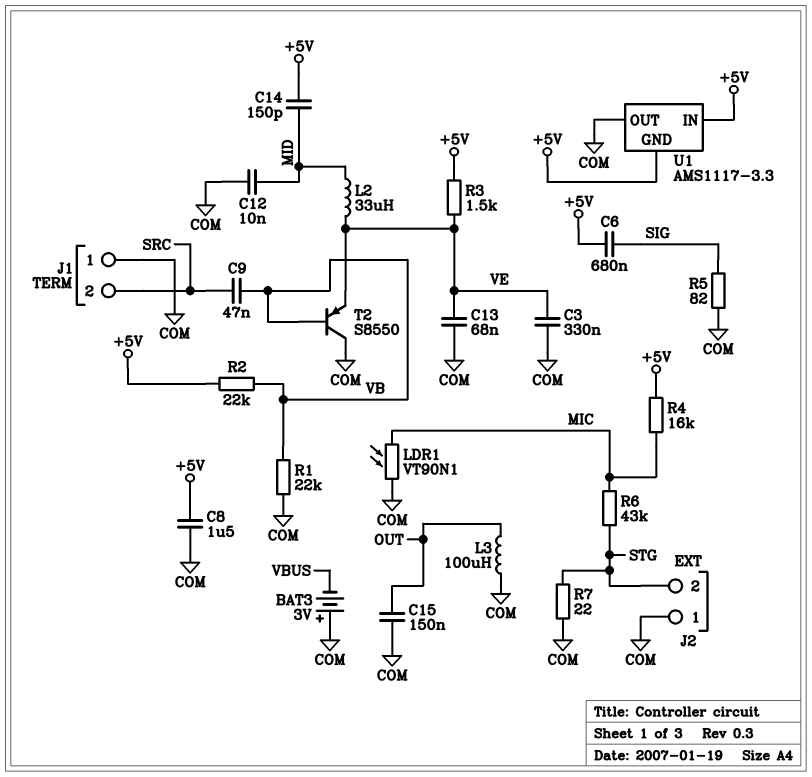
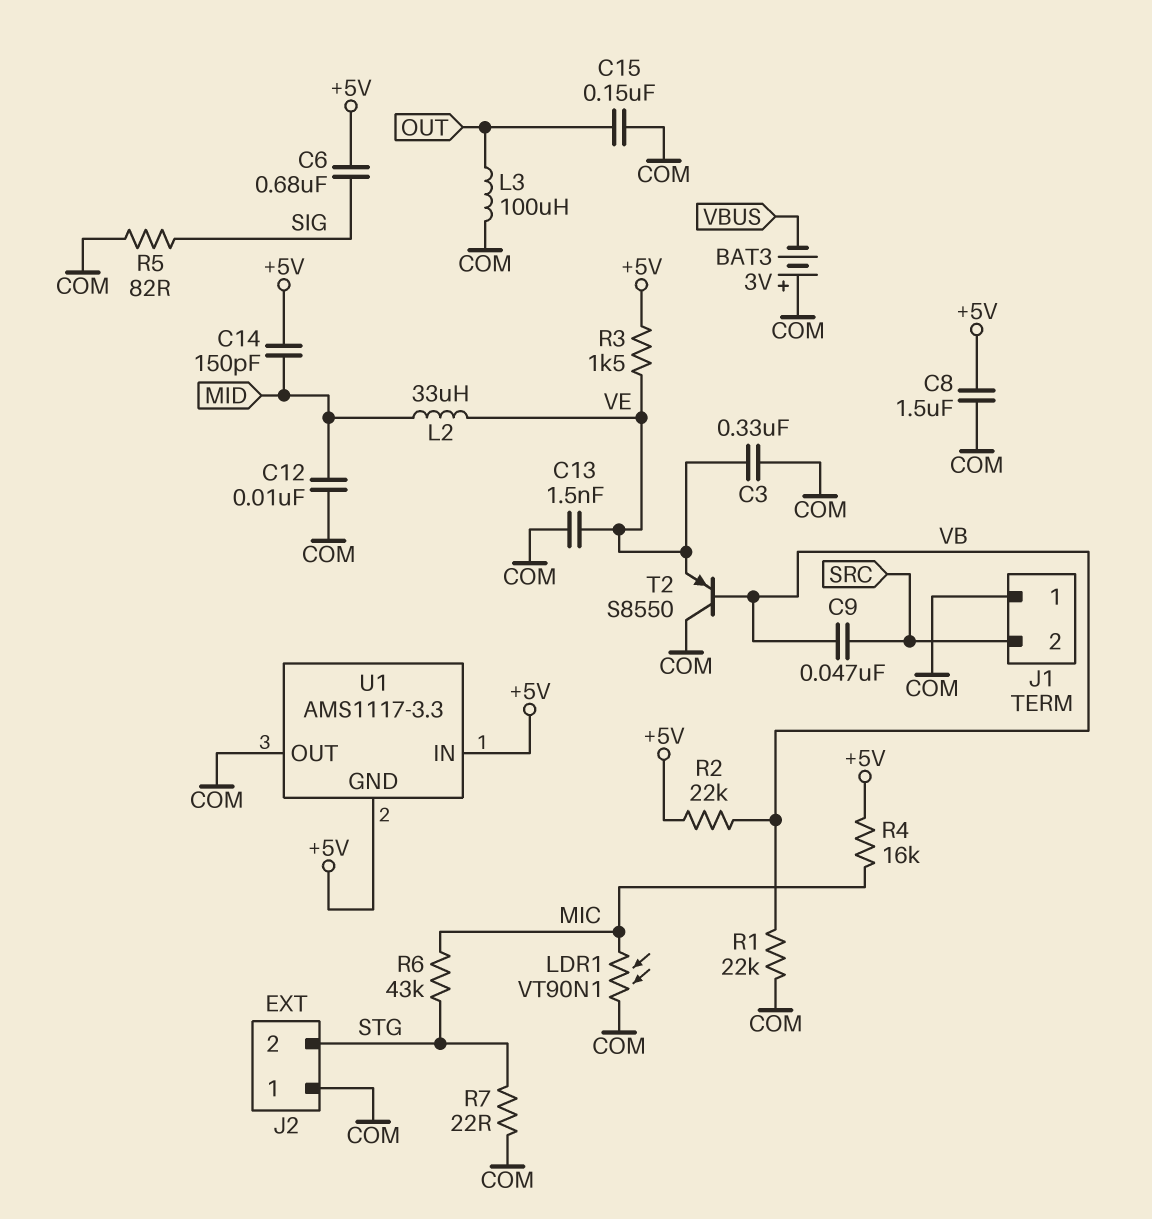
C13: 68nF (COM, VE) -> 1.5nF (COM, VE)

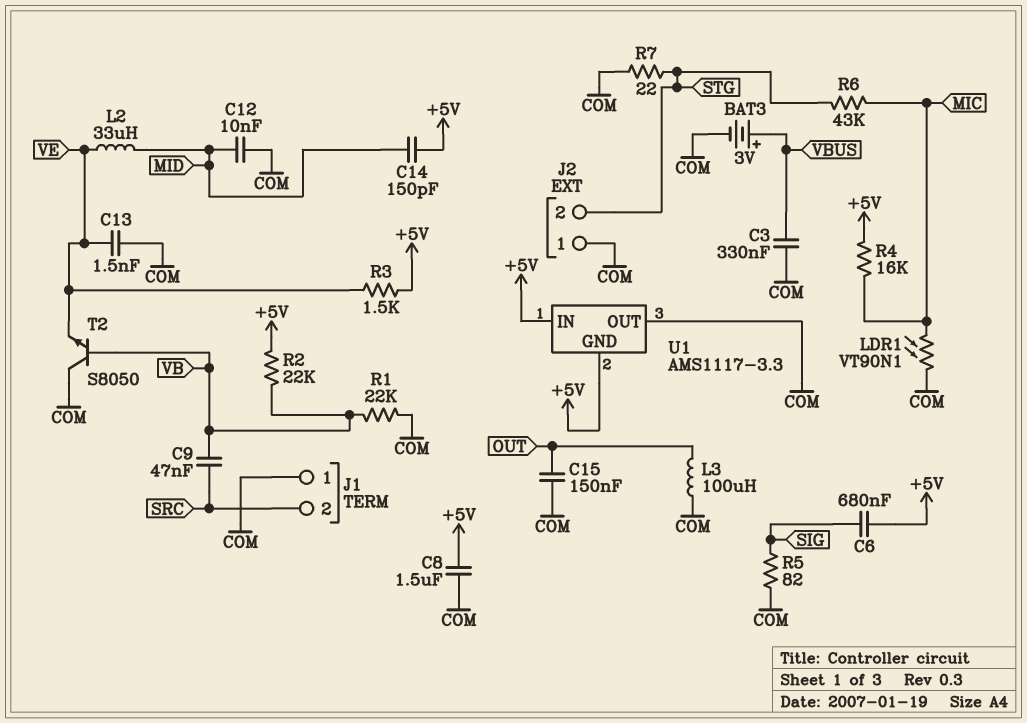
BAT3: 3V (plus COM, minus VBUS) -> 3V (plus VBUS, minus COM)
C3: 330nF (COM, VE) -> 330nF (COM, VBUS)
T2: PNP S8550 (B VB, C COM, E VE) -> NPN S8050 (B VB, C COM, E VE)

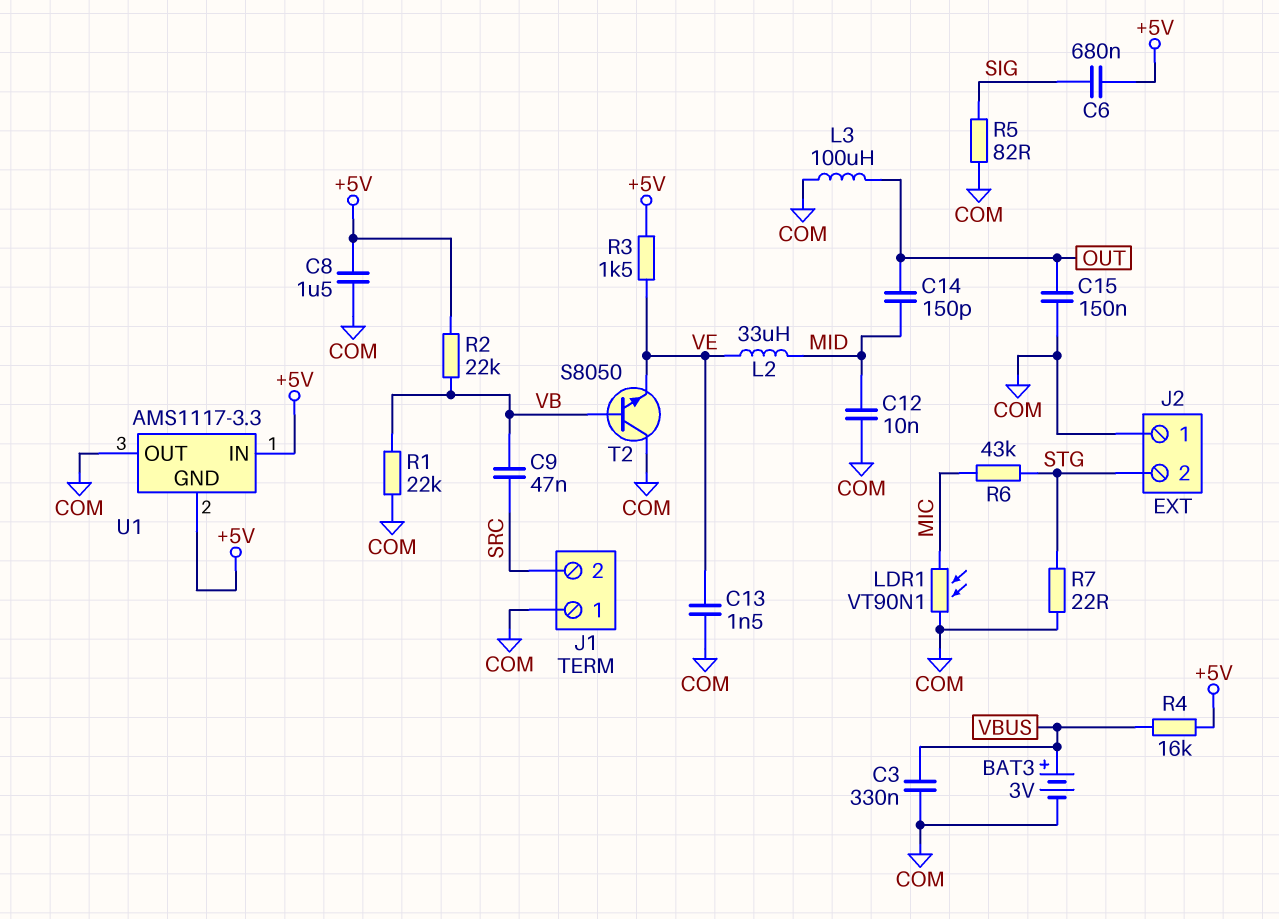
C14: 150pF (+5V, MID) -> 150pF (MID, OUT)
R4: 16k (+5V, MIC) -> 16k (+5V, VBUS)

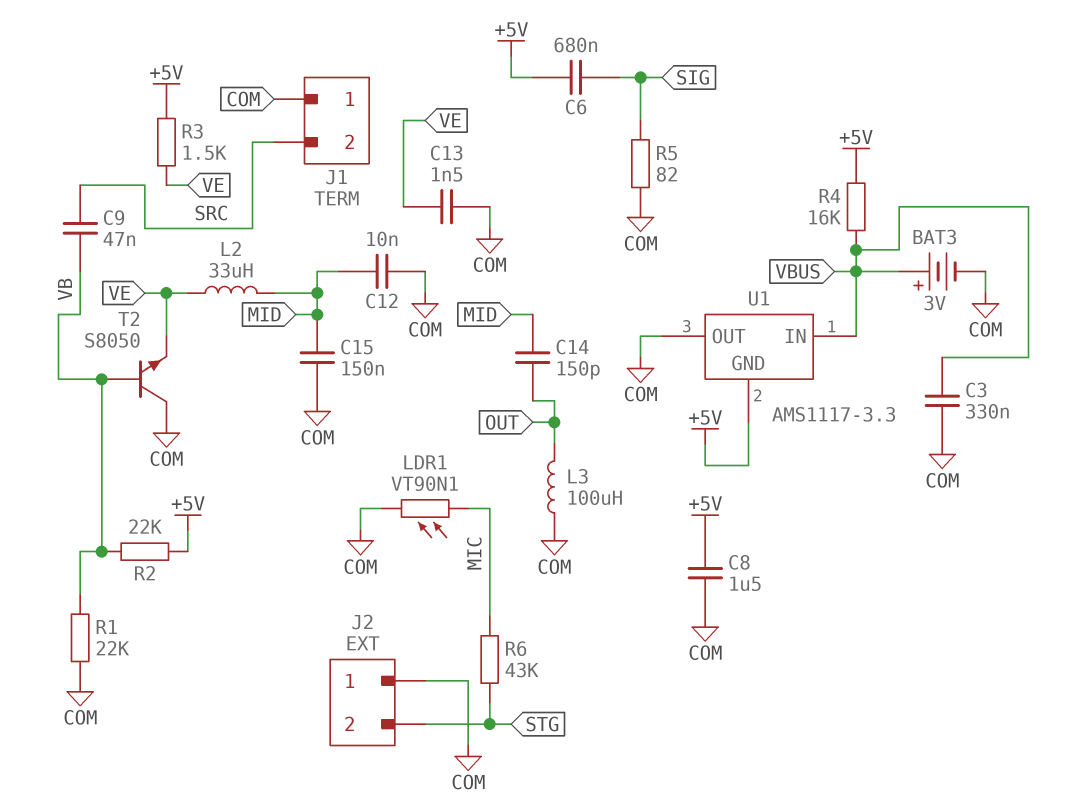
C15: 150nF (COM, OUT) -> 150nF (COM, MID)
R7: 22 (COM, STG) -> none
U1 pin IN: +5V -> VBUS

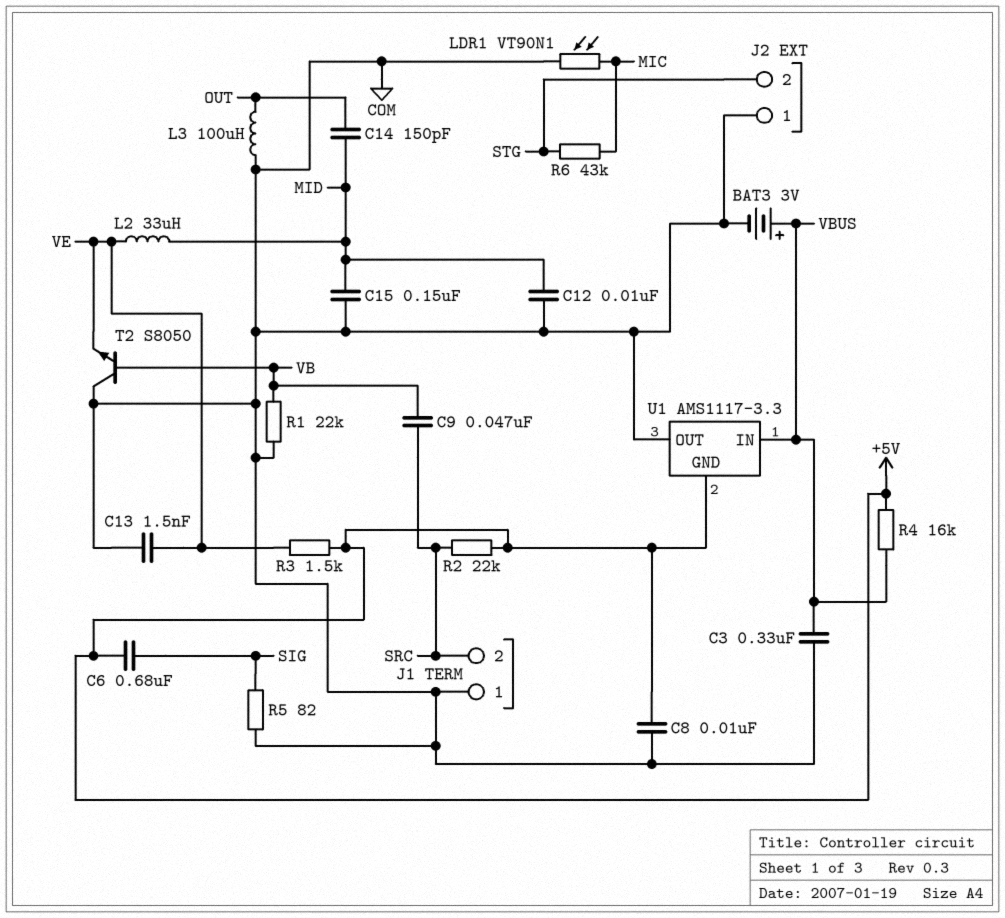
C8: 1.5uF (+5V, COM) -> 10nF (+5V, COM)
R2: 22k (+5V, VB) -> 22k (+5V, SRC)

